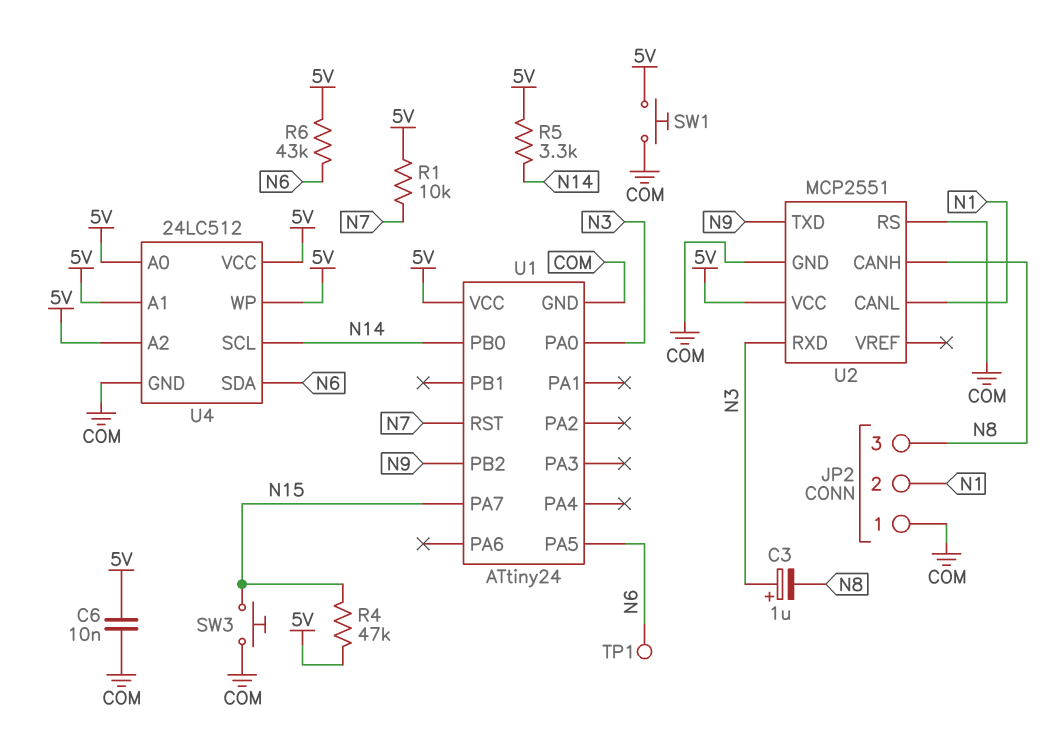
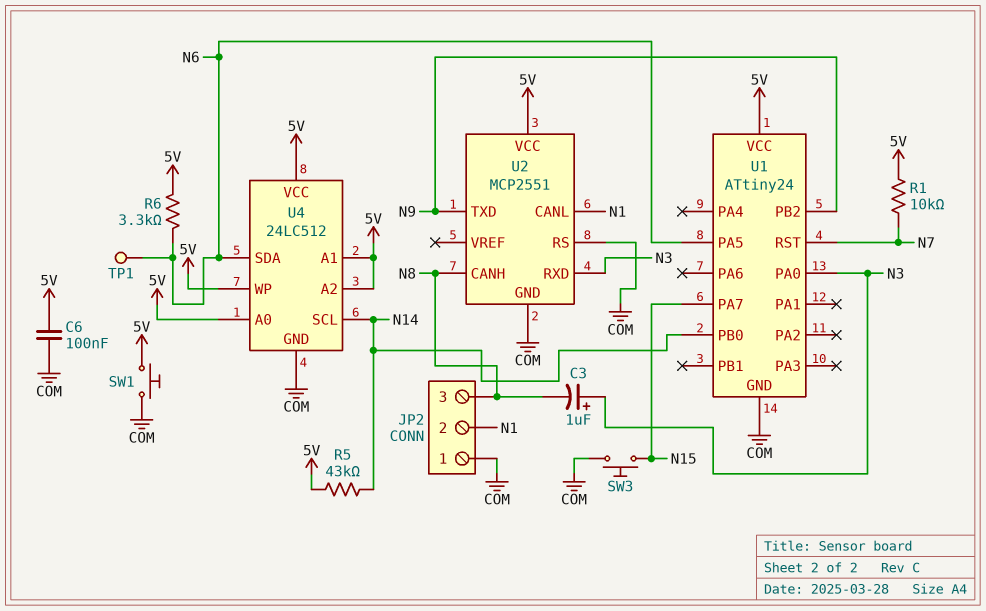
C6: 10nF (5V, COM) -> 100nF (5V, COM)
R4: 47k (5V, N15) -> none
R5: 3.3k (5V, N14) -> 43k (5V, N14)
R6: 43k (5V, N6) -> 3.3k (5V, N6)

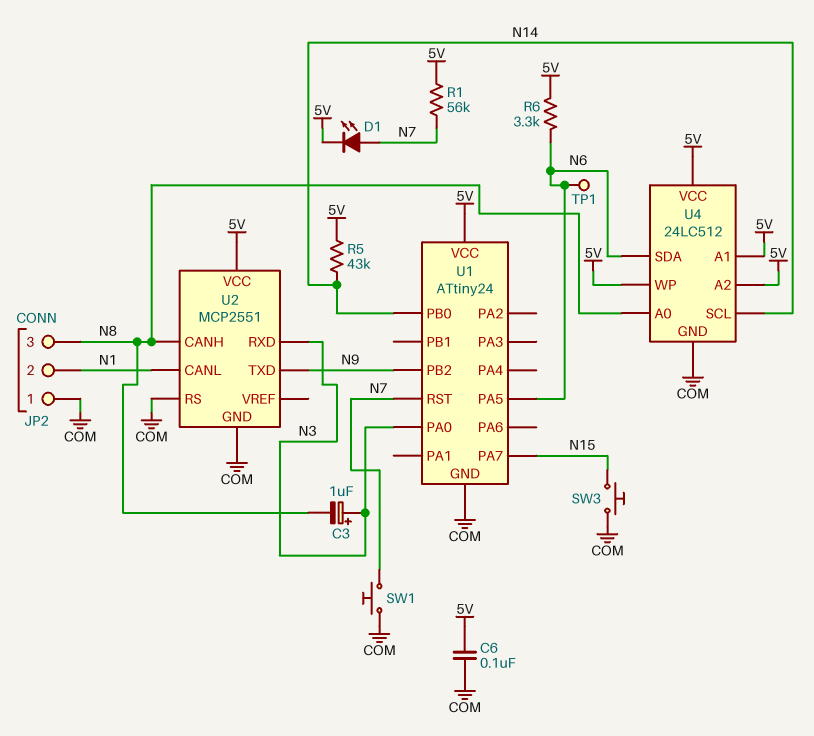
D1: none -> LED (A N7, K 5V)
R1: 10k (5V, N7) -> 56k (5V, N7)
SW1: button (5V, COM) -> button (COM, N7)
U4 pin A0: 5V -> N8

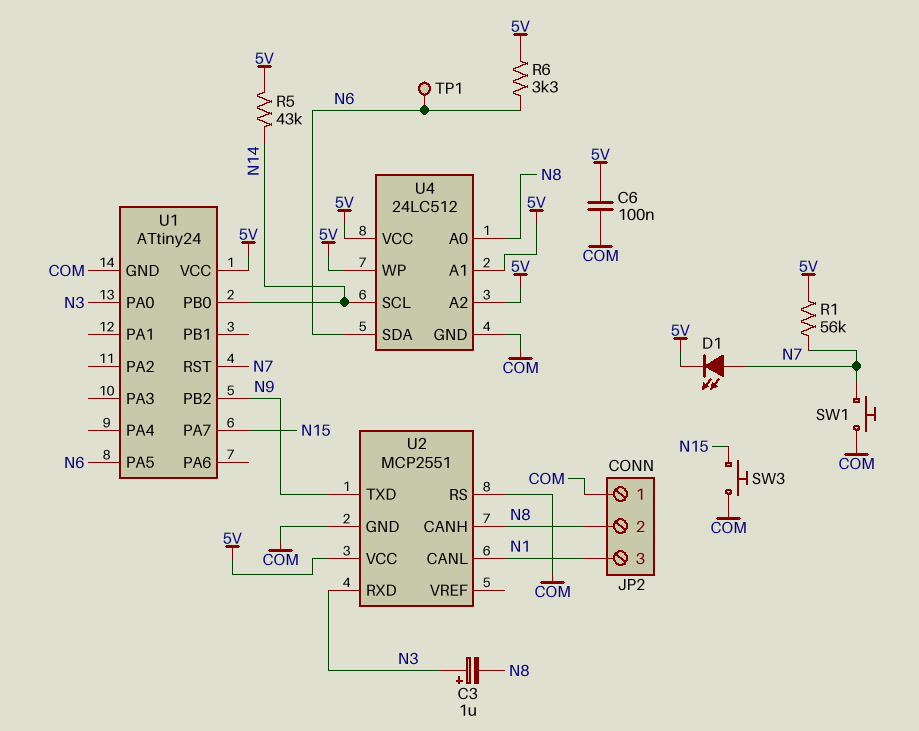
JP2 pin 2: N1 -> N8
JP2 pin 3: N8 -> N1

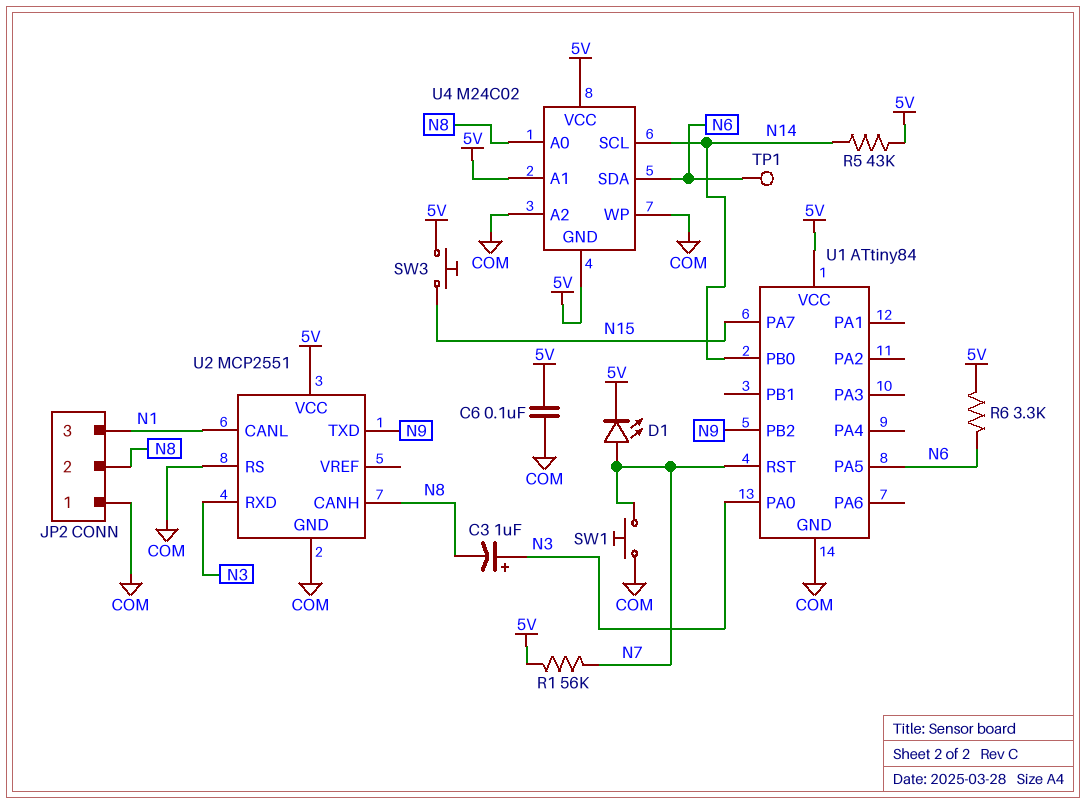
SW3: button (COM, N15) -> button (5V, N15)
U1: ATtiny24 -> ATtiny84
U4: 24LC512 -> M24C02
U4 pin A2: 5V -> COM
U4 pin GND: COM -> 5V
U4 pin WP: 5V -> COM

